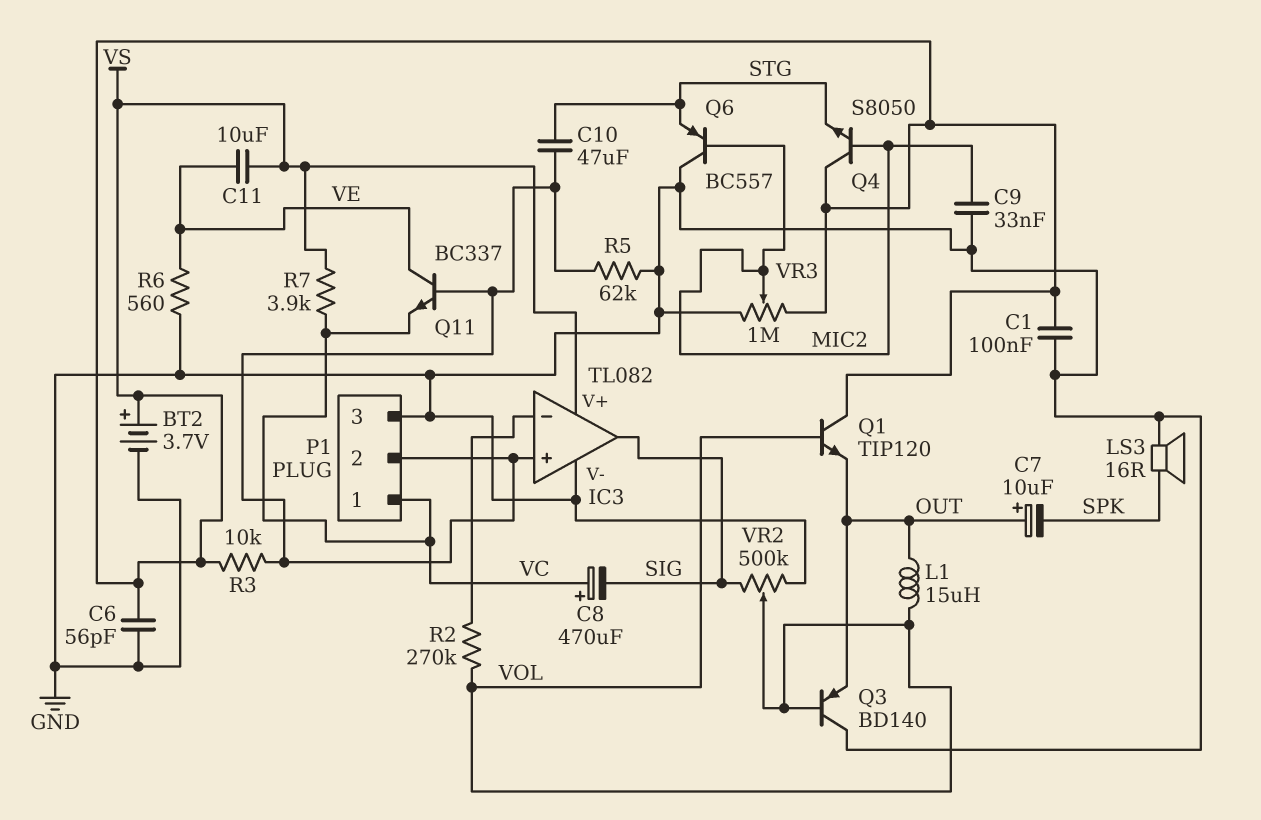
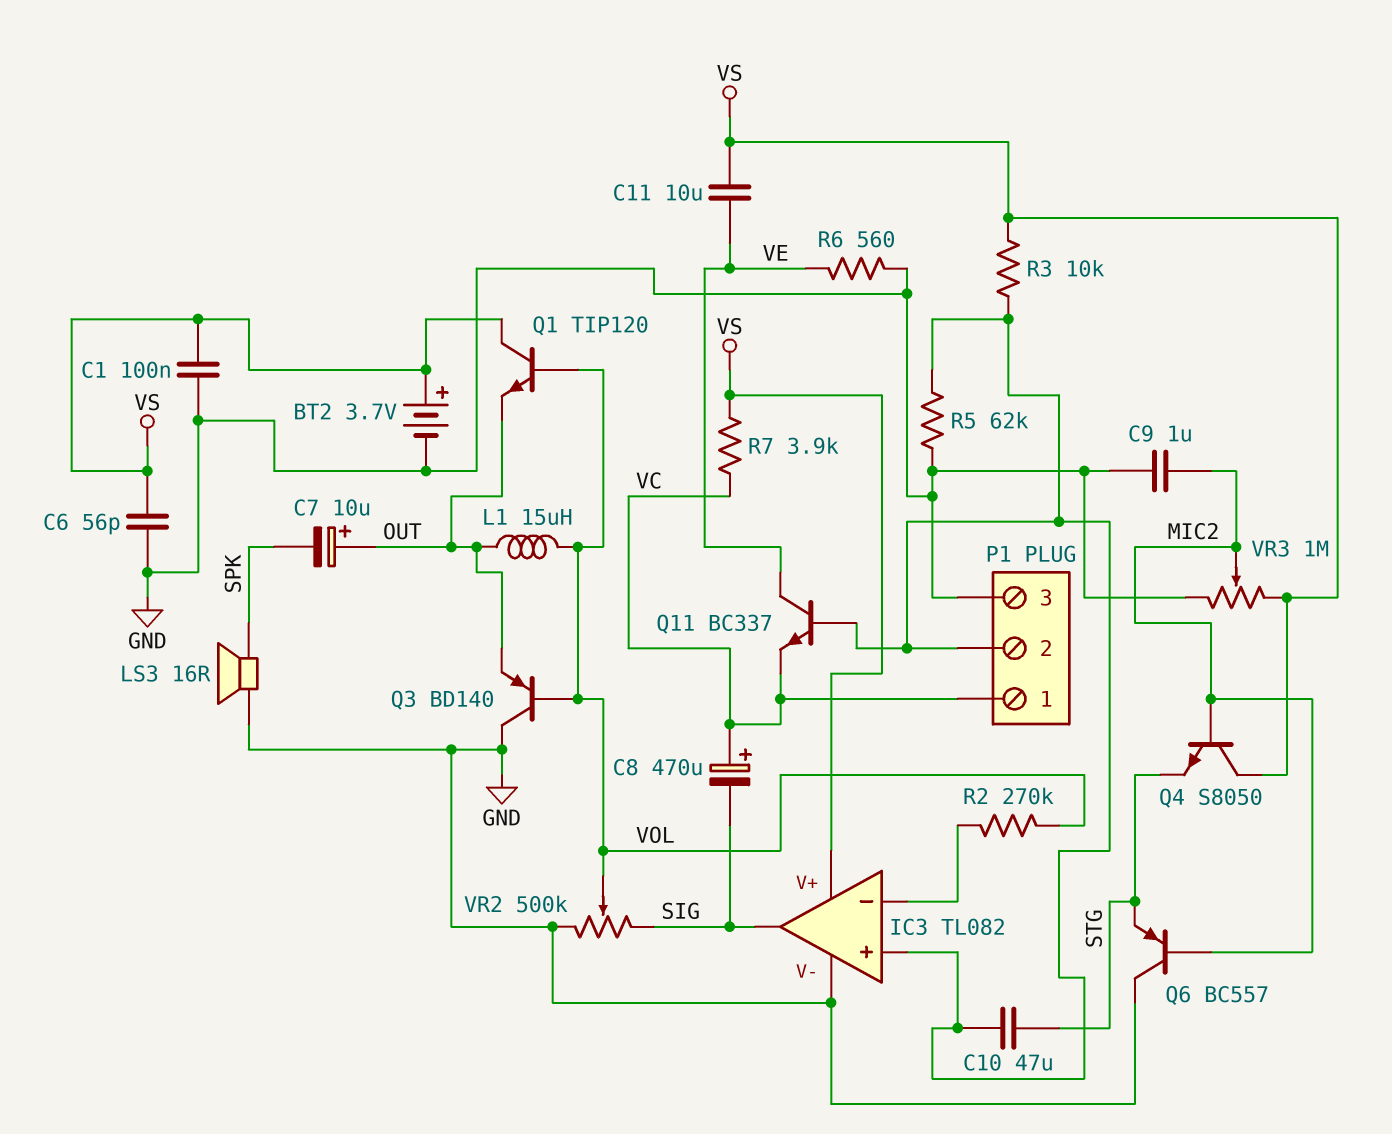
C9: 33nF (GND, MIC2) -> 1uF (GND, MIC2)

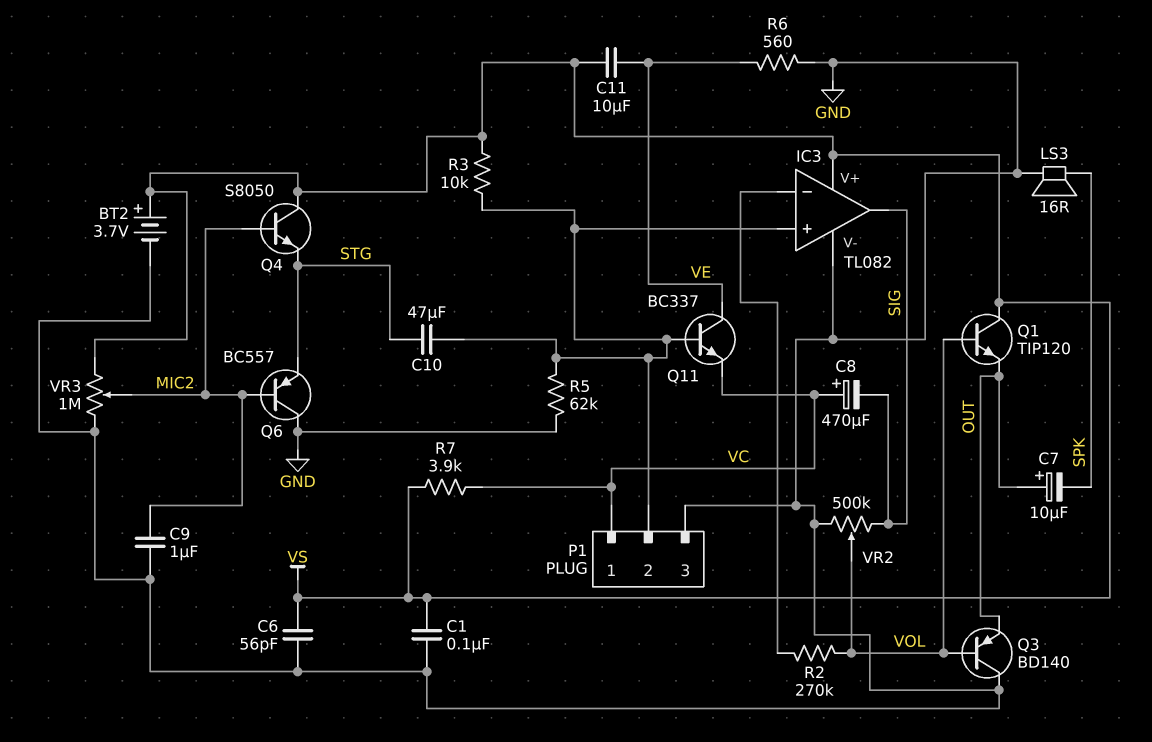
L1: 15uH (OUT, VOL) -> none

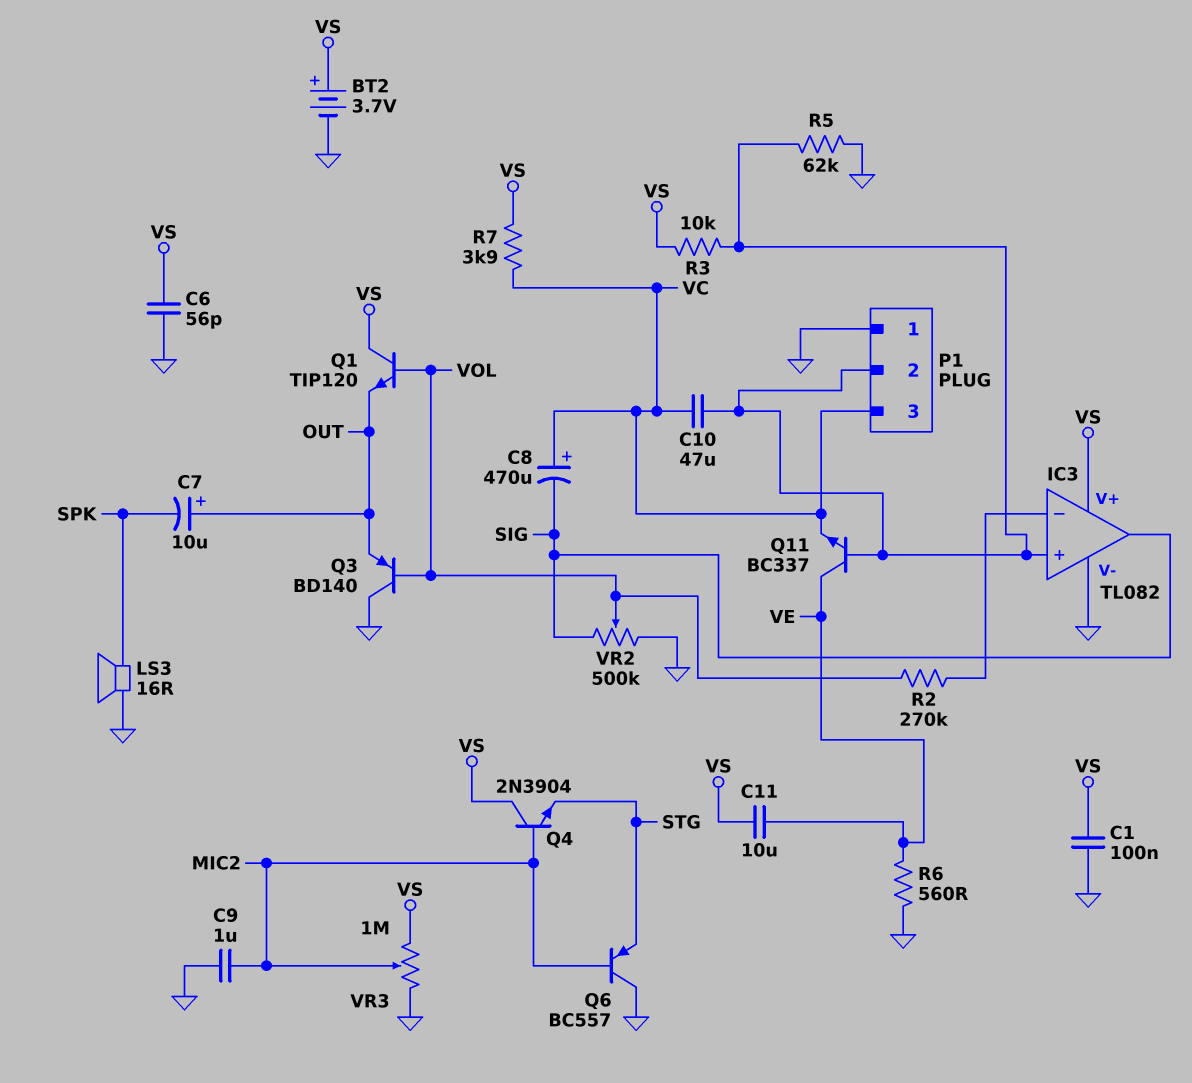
C10: 47uF (IC3/in+, STG) -> 47uF (IC3/in+, VC)
P1 pin 1: VC -> GND
P1 pin 3: GND -> VC
Q4: NPN S8050 (B MIC2, C VS, E STG) -> NPN 2N3904 (B MIC2, C VS, E STG)

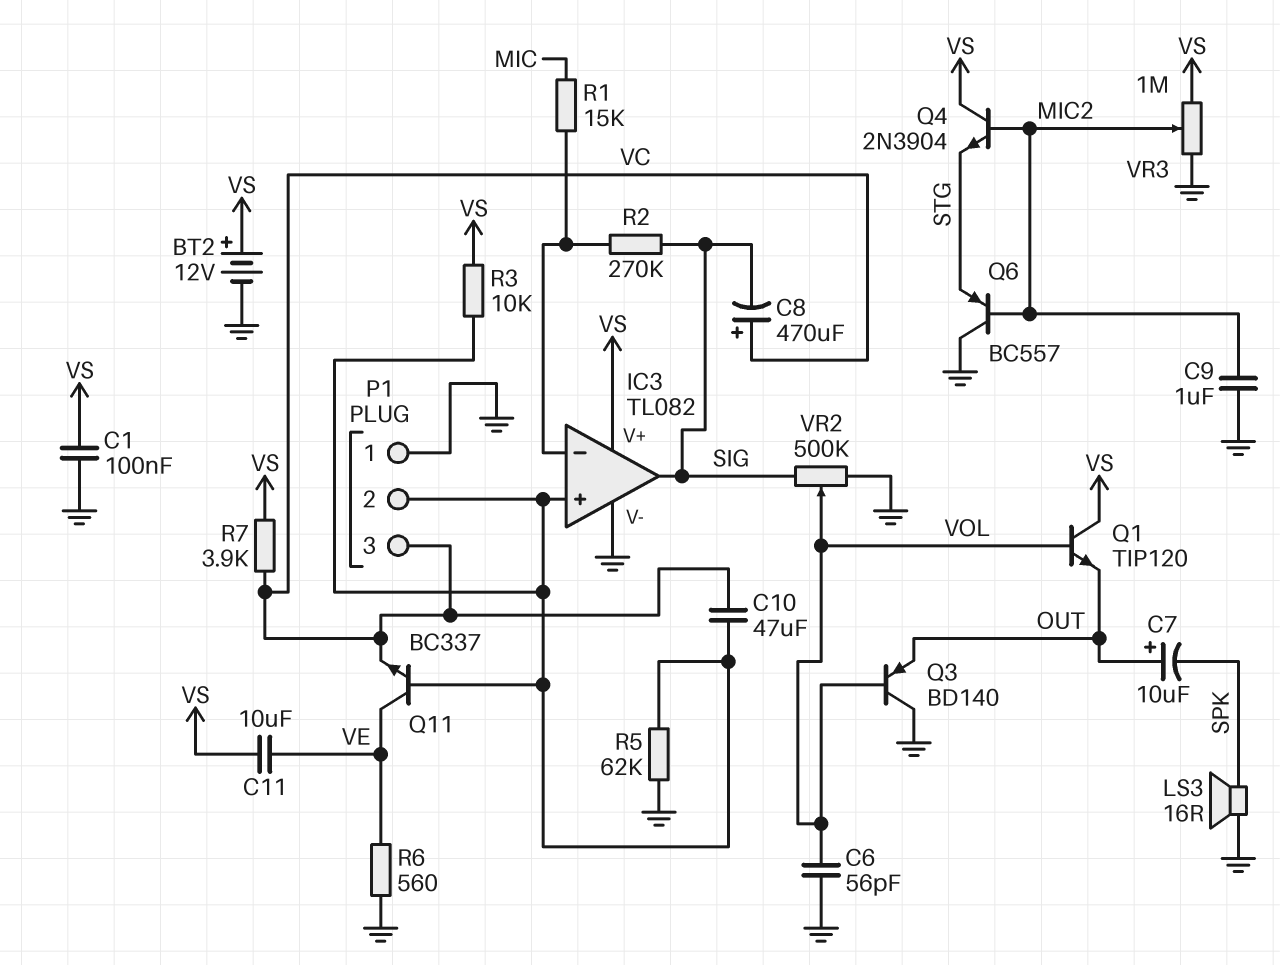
BT2: 3.7V (plus VS, minus GND) -> 12V (plus VS, minus GND)
C6: 56pF (GND, VS) -> 56pF (GND, VOL)
R1: none -> 15k (IC3/in-, MIC)
R2: 270k (IC3/in-, VOL) -> 270k (IC3/in-, SIG)

